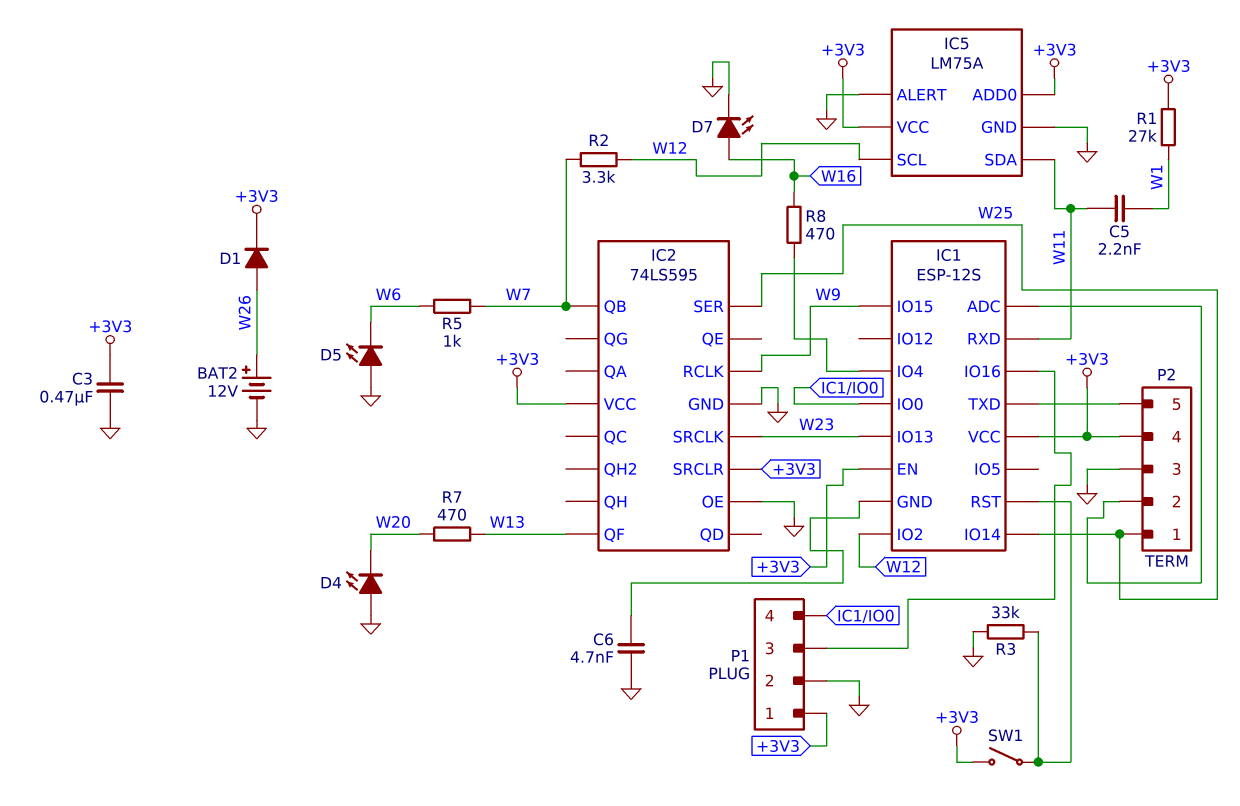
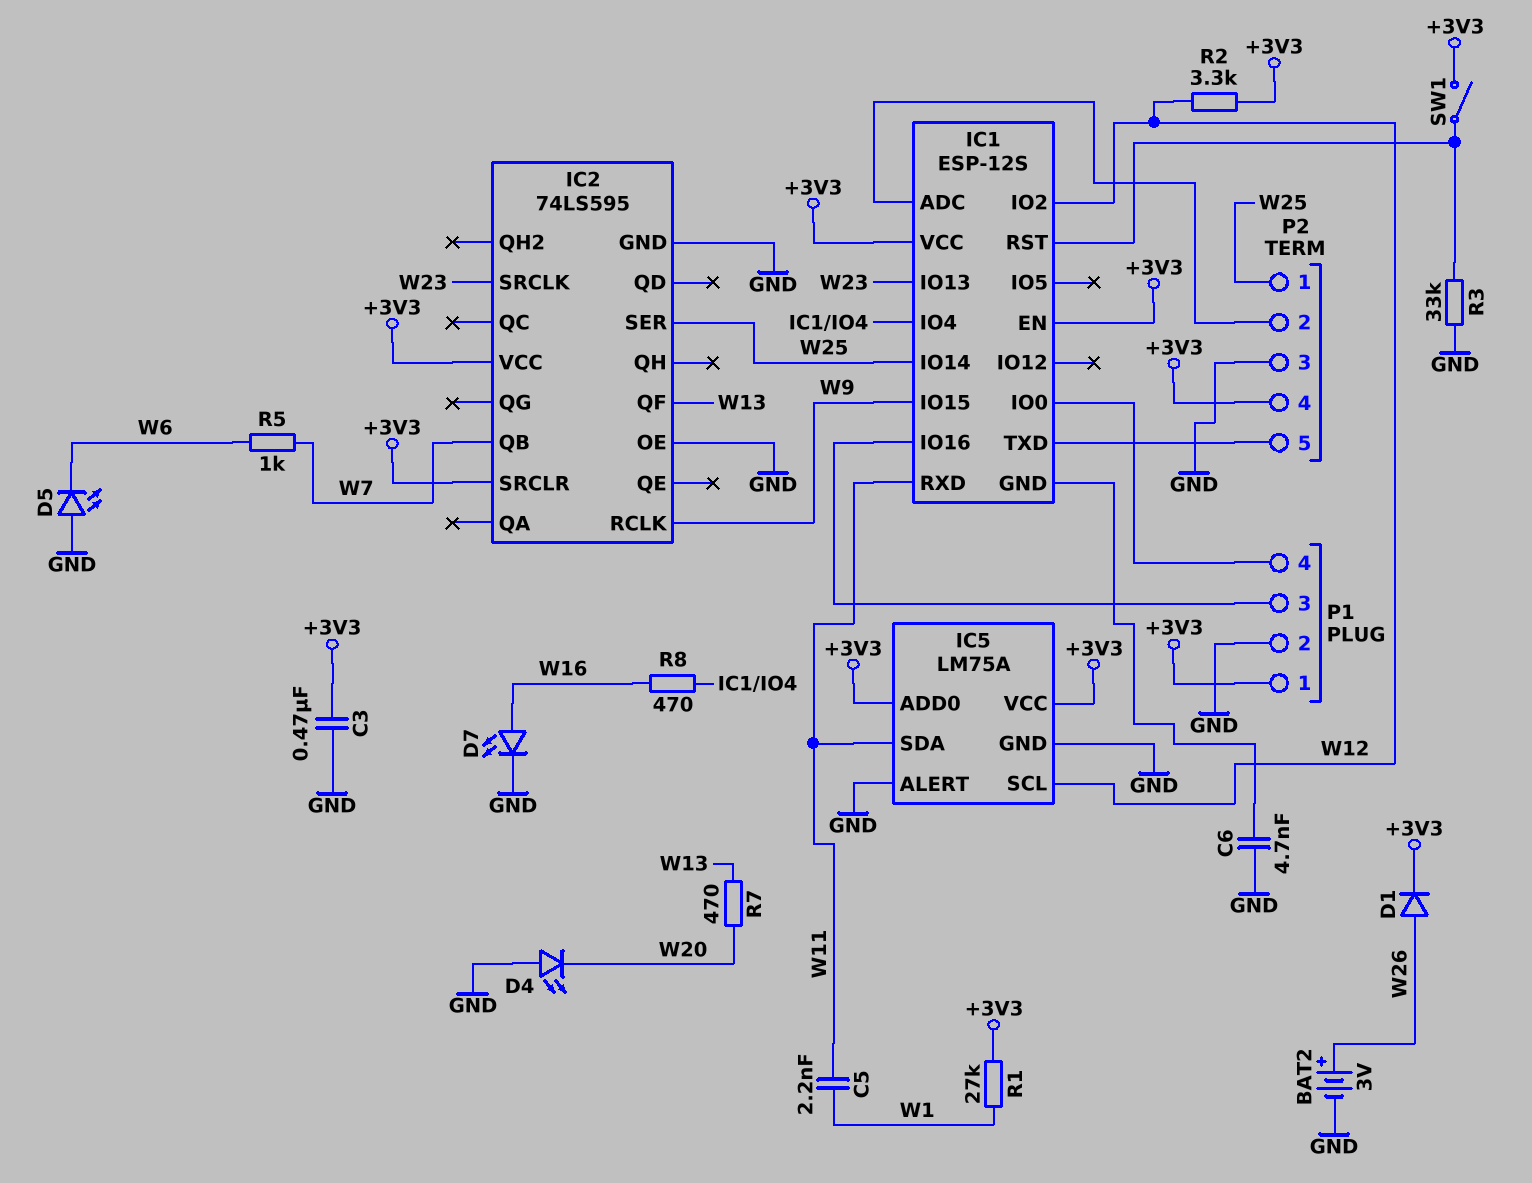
BAT2: 12V (plus W26, minus GND) -> 3V (plus W26, minus GND)
R2: 3.3k (W7, W12) -> 3.3k (+3V3, W12)

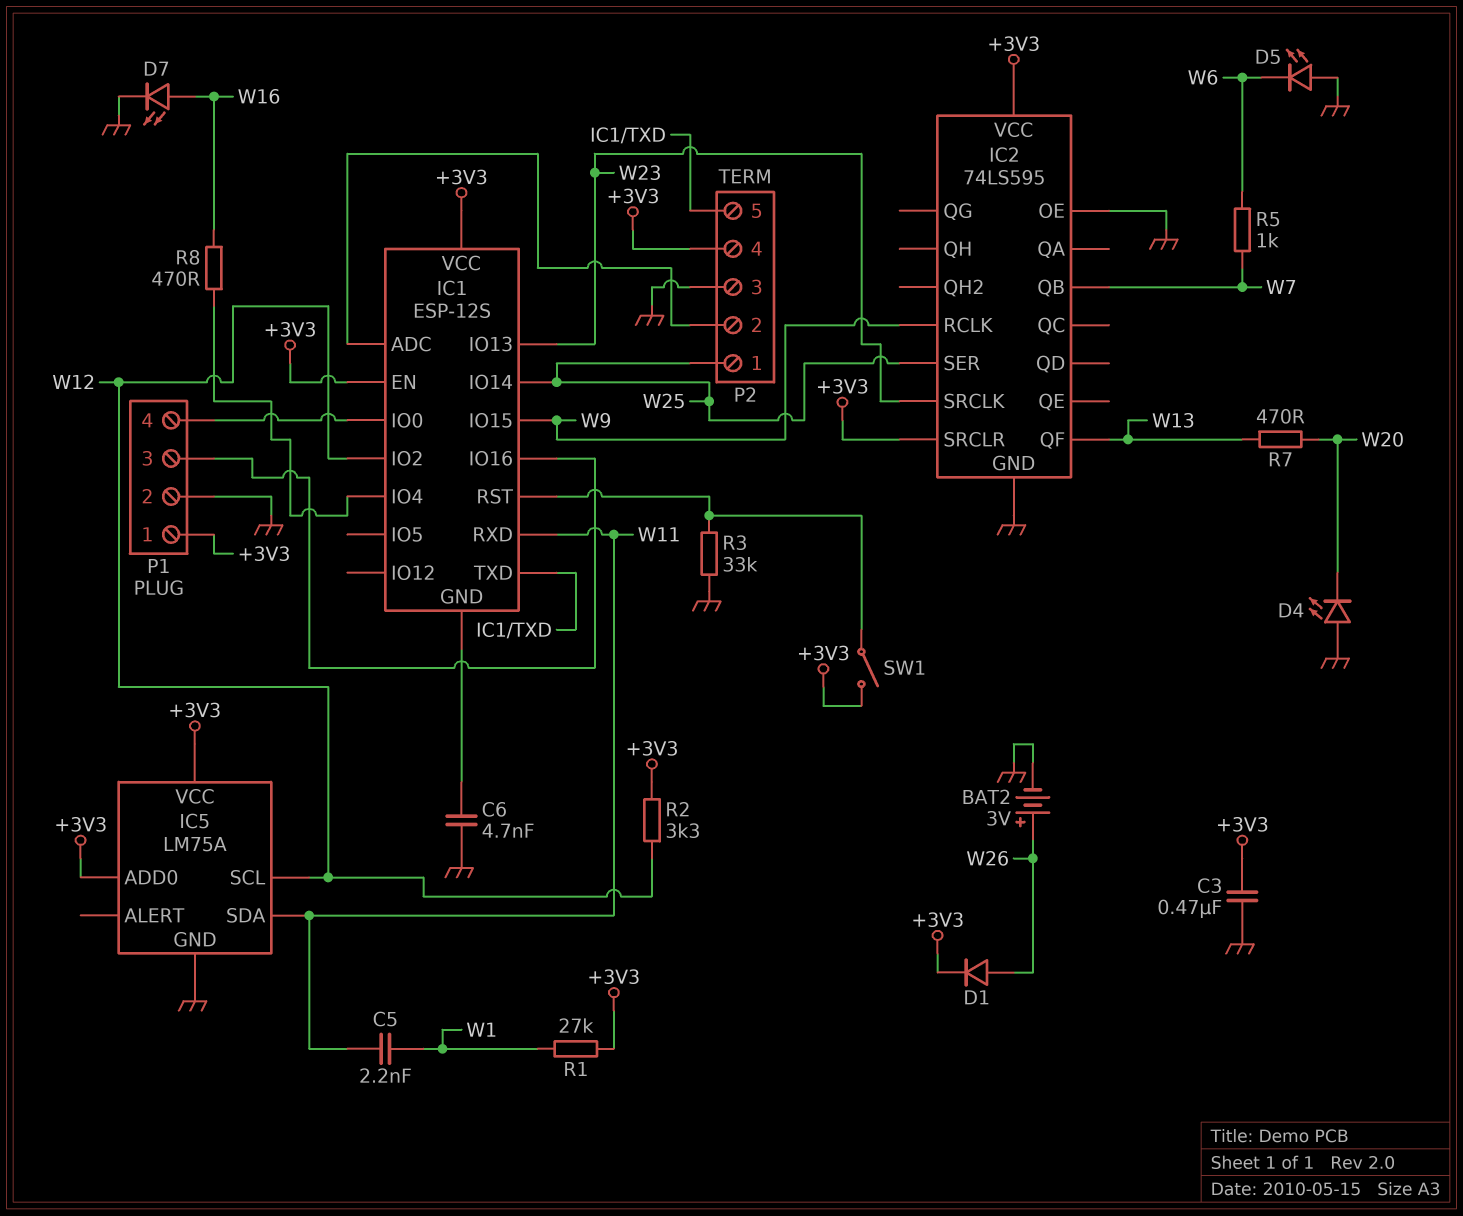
IC5 pin ALERT: GND -> none

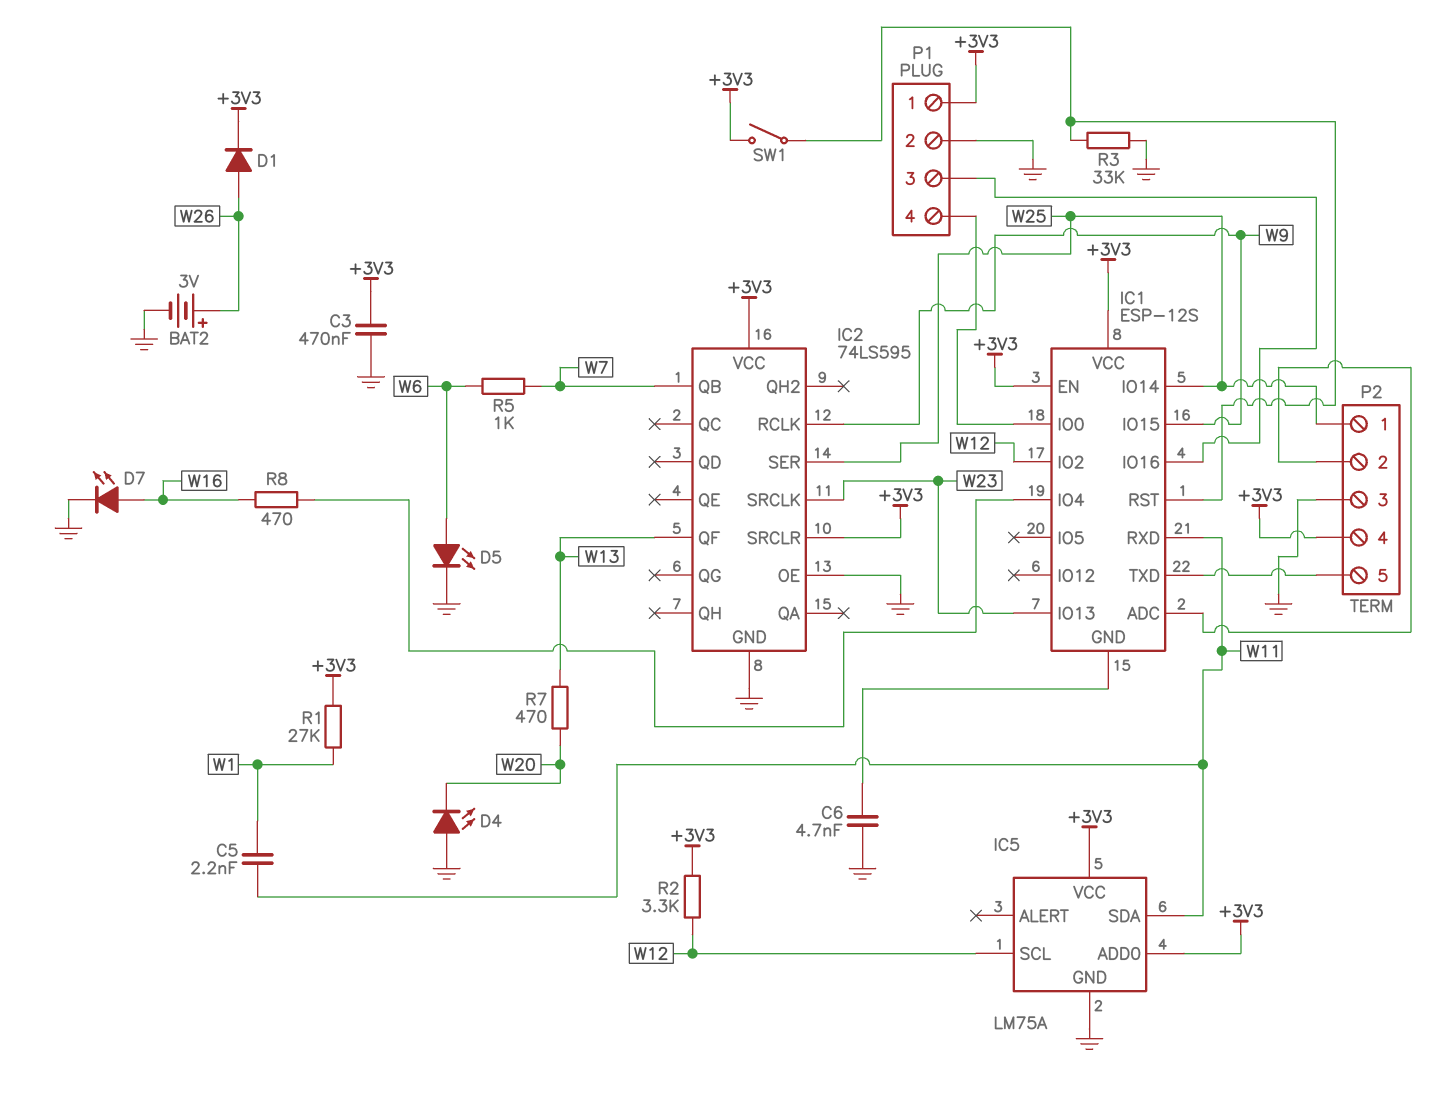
D5: LED (A GND, K W6) -> LED (A W6, K GND)

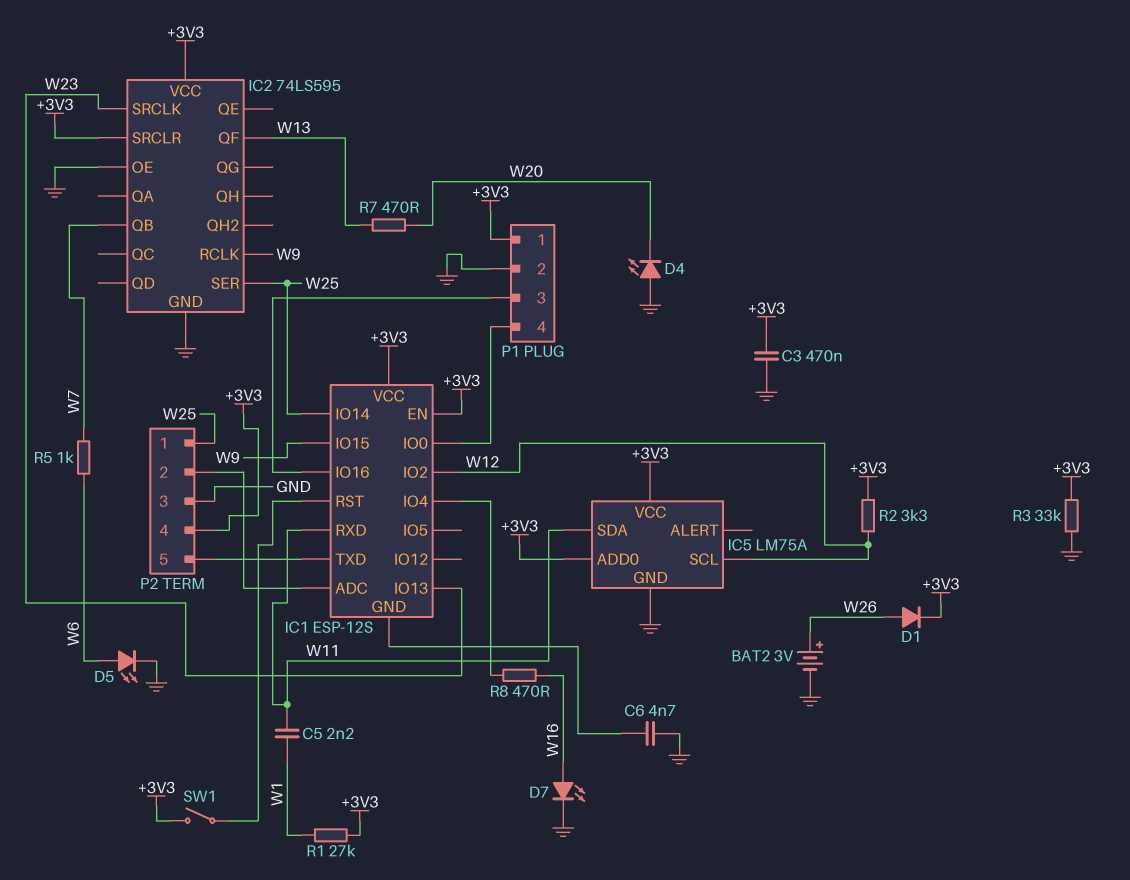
R3: 33k (GND, IC1/RST) -> 33k (+3V3, GND)

